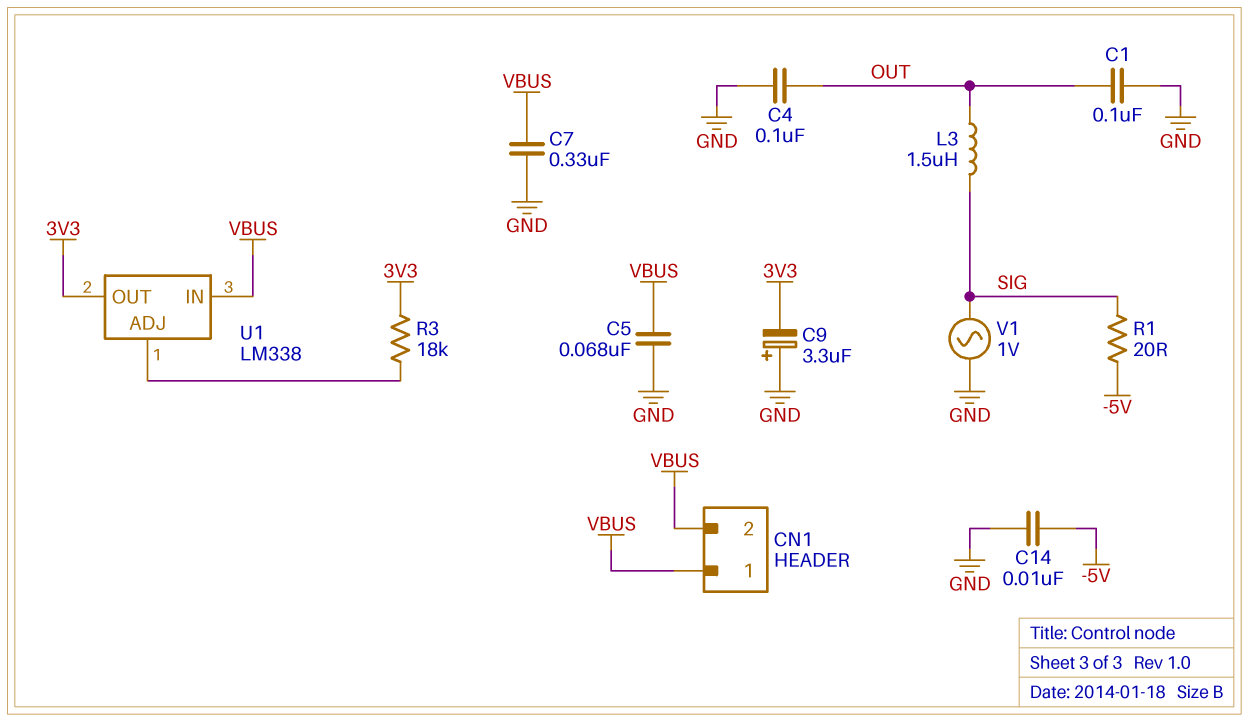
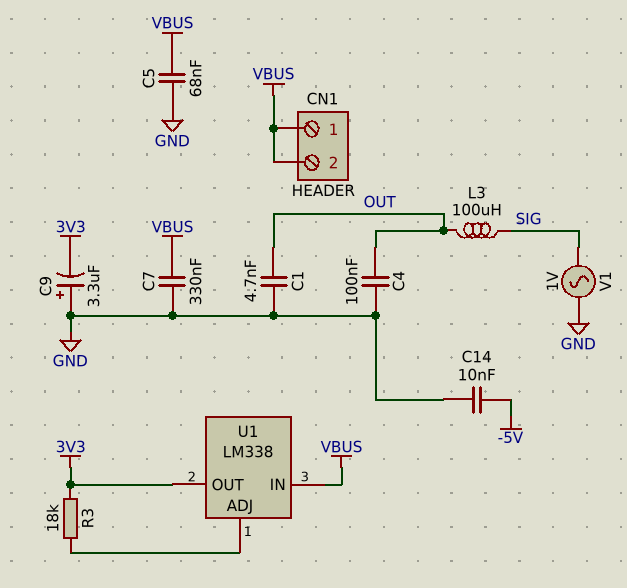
C1: 100nF (GND, OUT) -> 4.7nF (GND, OUT)
L3: 1.5uH (OUT, SIG) -> 100uH (OUT, SIG)
R1: 20 (-5V, SIG) -> none

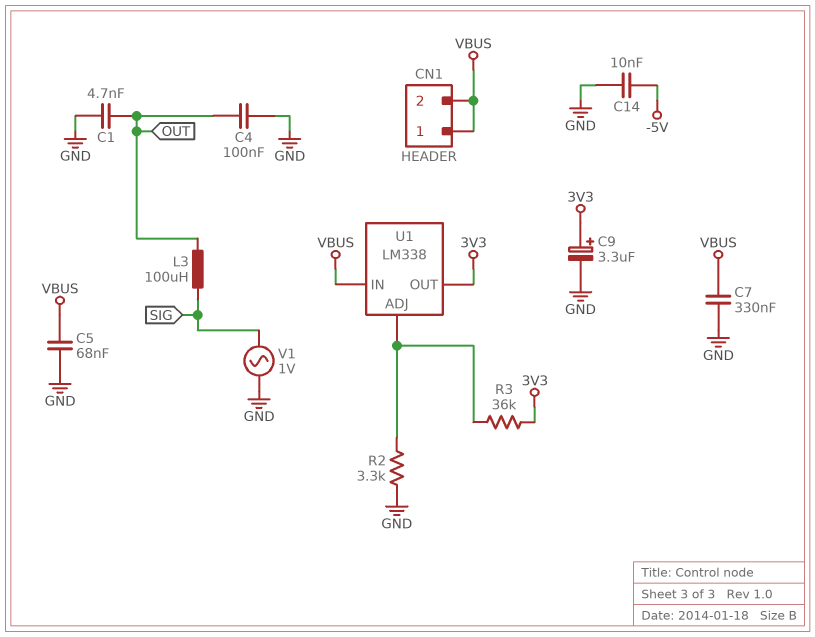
C9: 3.3uF (plus GND, minus 3V3) -> 3.3uF (plus 3V3, minus GND)
R2: none -> 3.3k (GND, U1/ADJ)
R3: 18k (3V3, U1/ADJ) -> 36k (3V3, U1/ADJ)

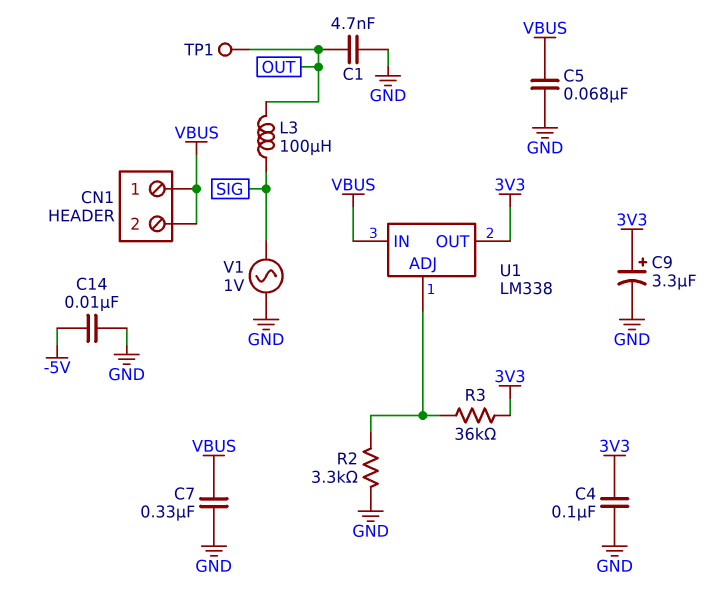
C4: 100nF (GND, OUT) -> 100nF (3V3, GND)
TP1: none -> test point (OUT)

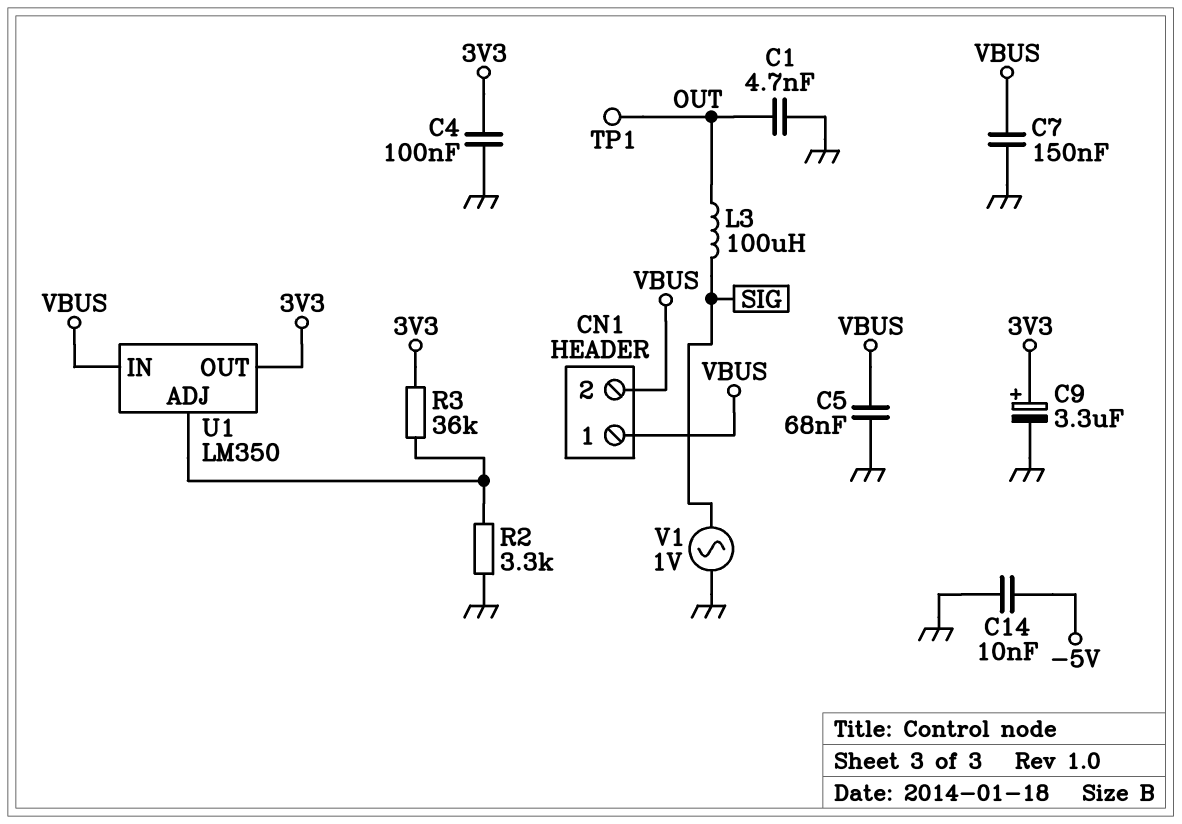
C7: 330nF (GND, VBUS) -> 150nF (GND, VBUS)
U1: LM338 -> LM350

